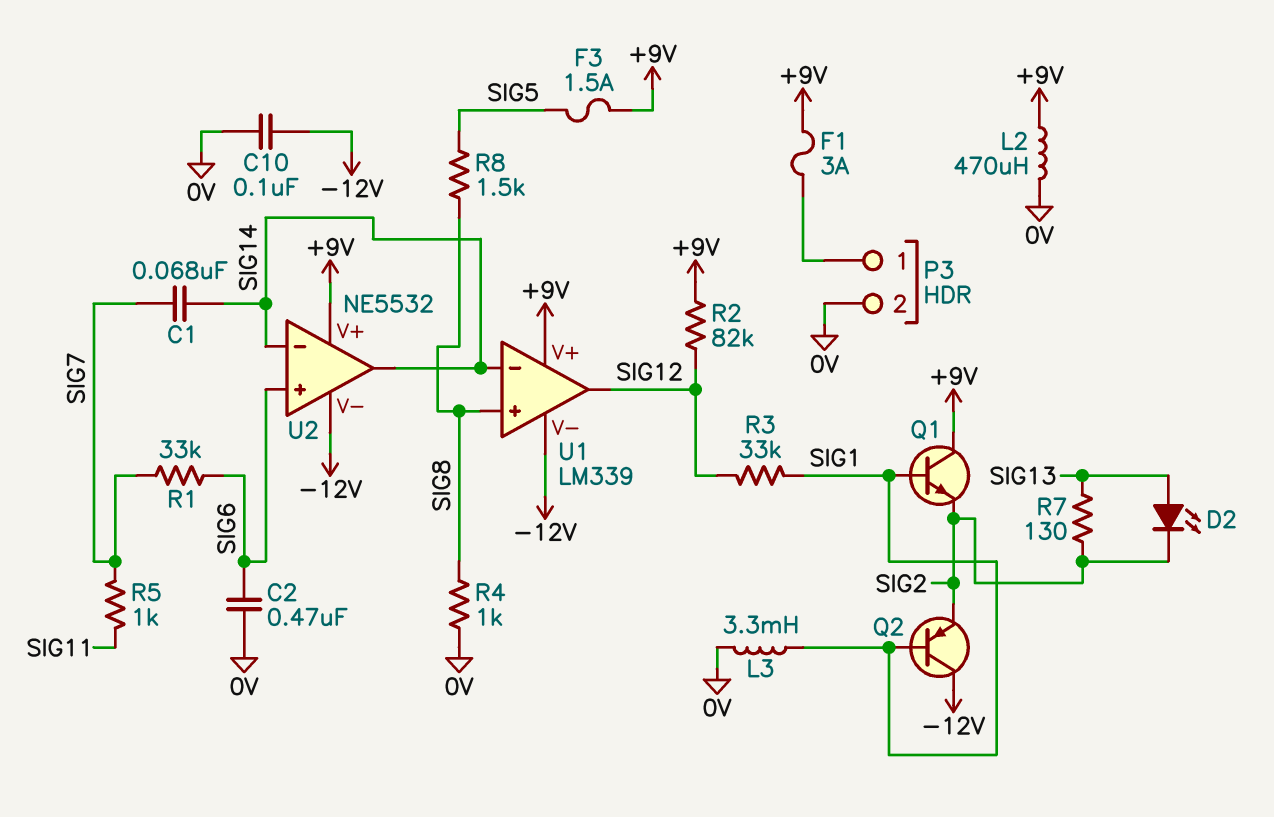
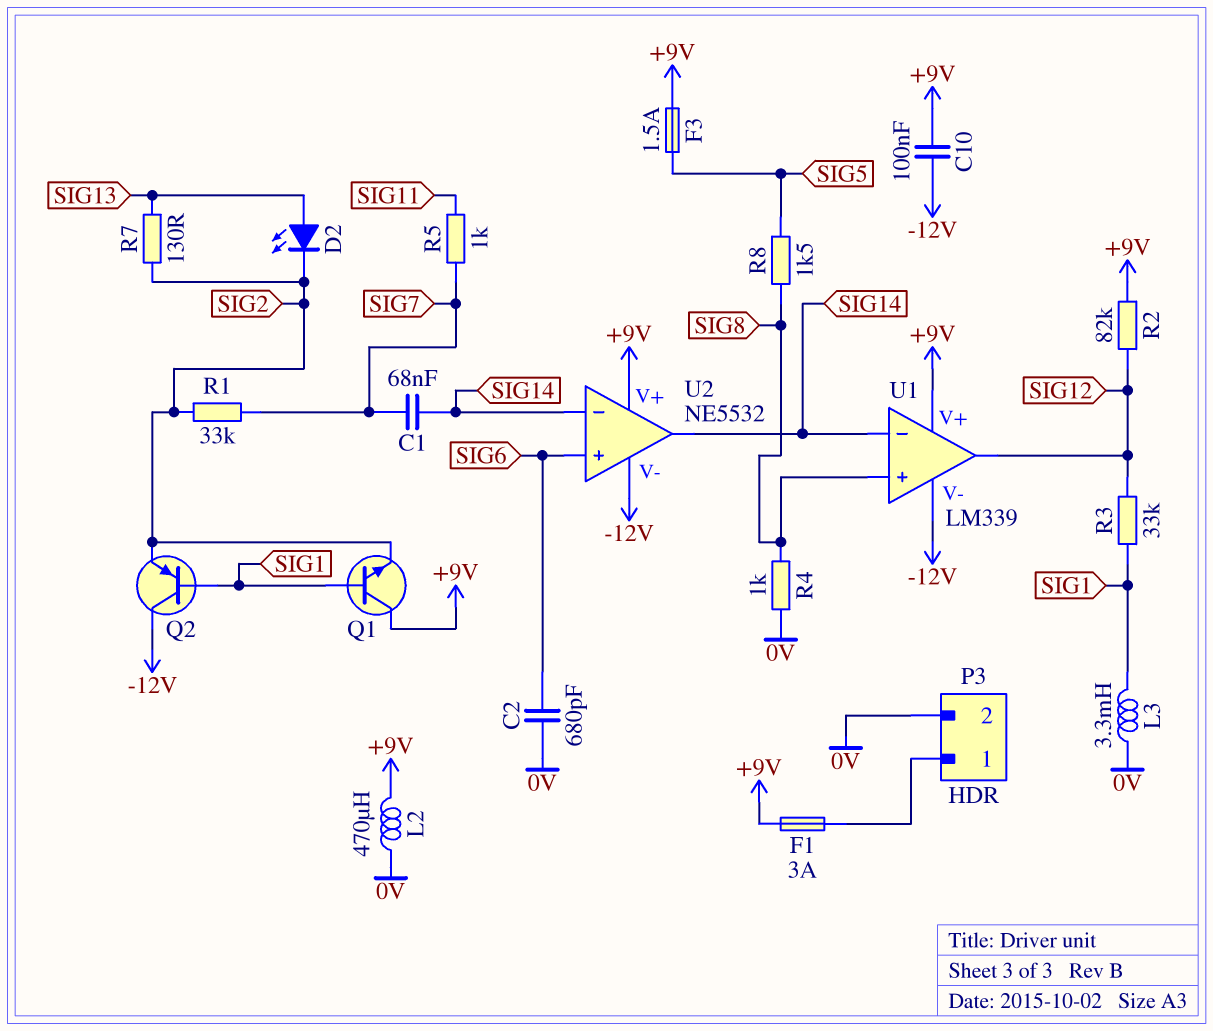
C2: 470nF (0V, SIG6) -> 680pF (0V, SIG6)
C10: 100nF (-12V, 0V) -> 100nF (+9V, -12V)
R1: 33k (SIG6, SIG7) -> 33k (SIG2, SIG7)

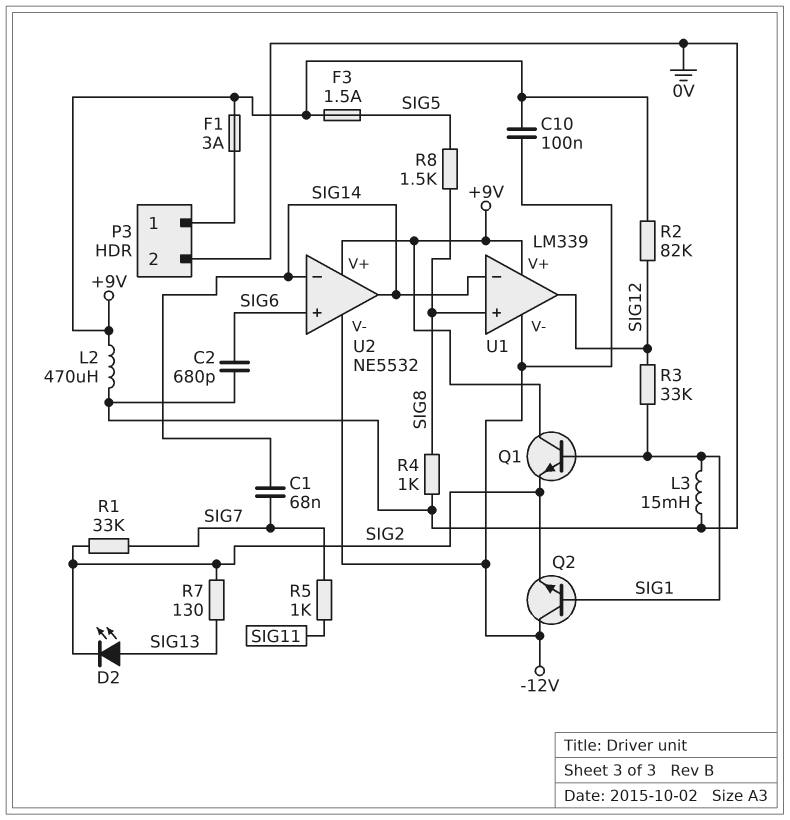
L3: 3.3mH (0V, SIG1) -> 15mH (0V, SIG1)
Q2: PNP (B SIG1, C -12V, E SIG2) -> NPN (B SIG1, C -12V, E SIG2)

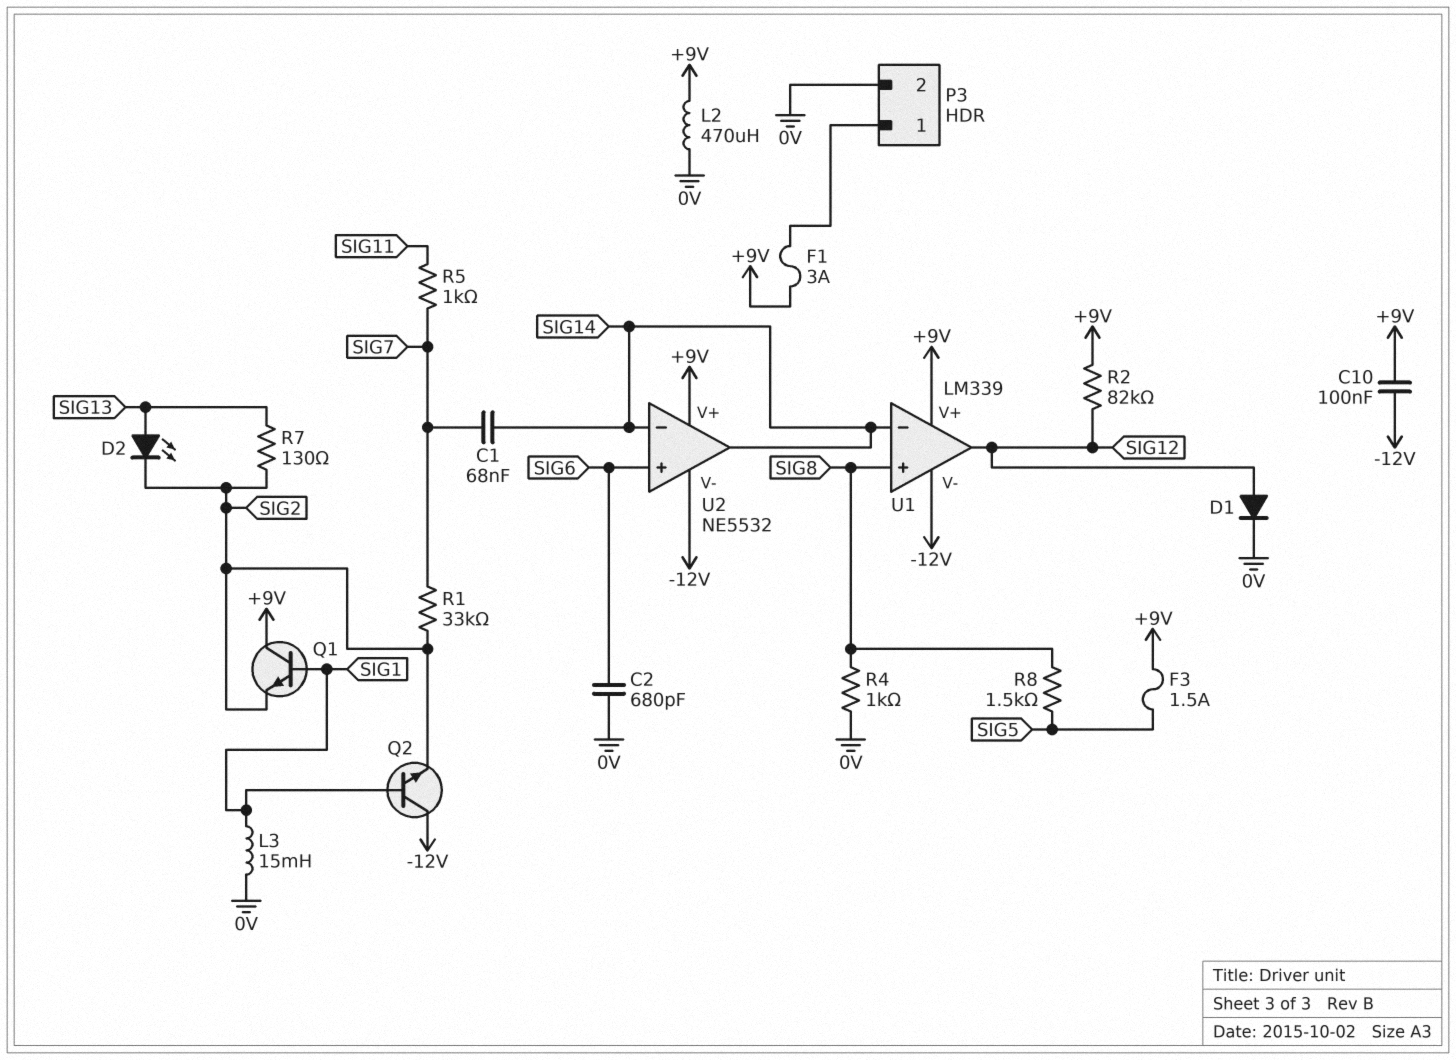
D1: none -> diode (A SIG12, K 0V)
R3: 33k (SIG1, SIG12) -> none

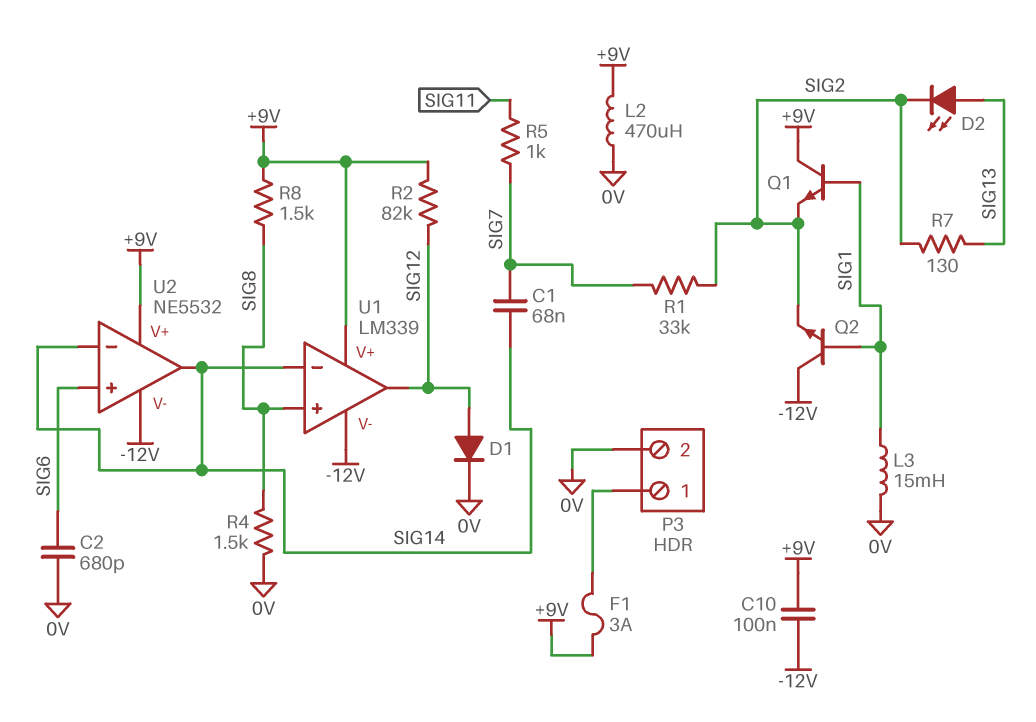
F3: 1.5A (+9V, SIG5) -> none
R4: 1k (0V, SIG8) -> 1.5k (0V, SIG8)
R8: 1.5k (SIG5, SIG8) -> 1.5k (+9V, SIG8)

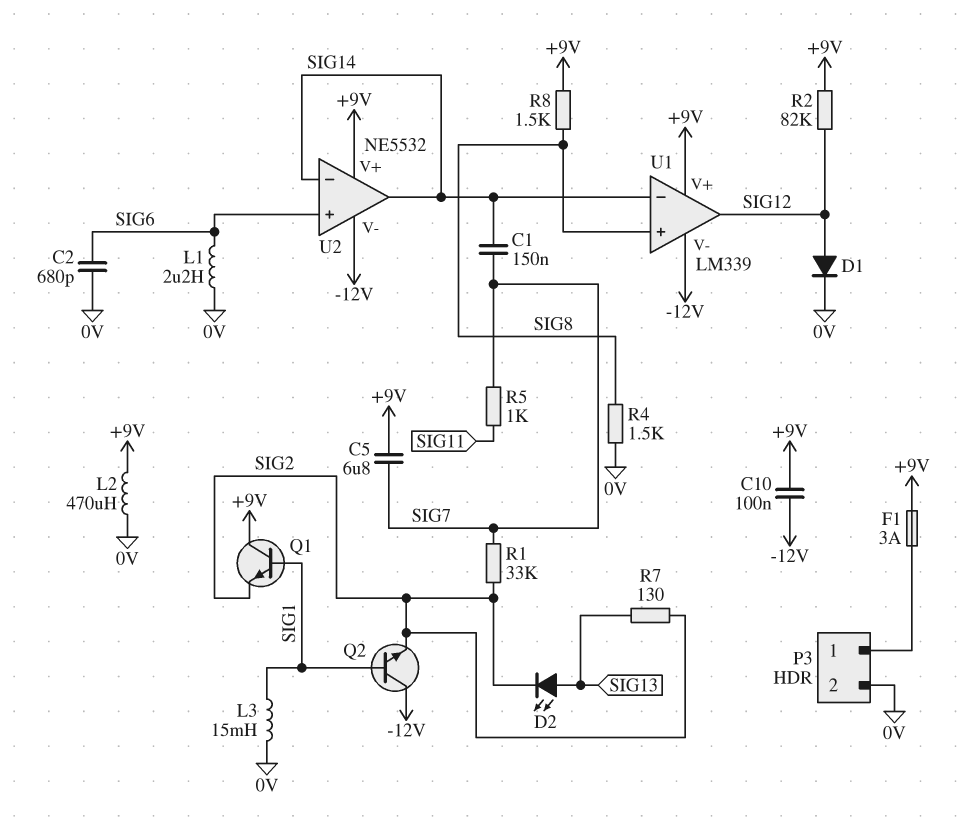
C1: 68nF (SIG7, SIG14) -> 150nF (SIG7, SIG14)
C5: none -> 6.8uF (+9V, SIG7)
L1: none -> 2.2uH (0V, SIG6)

